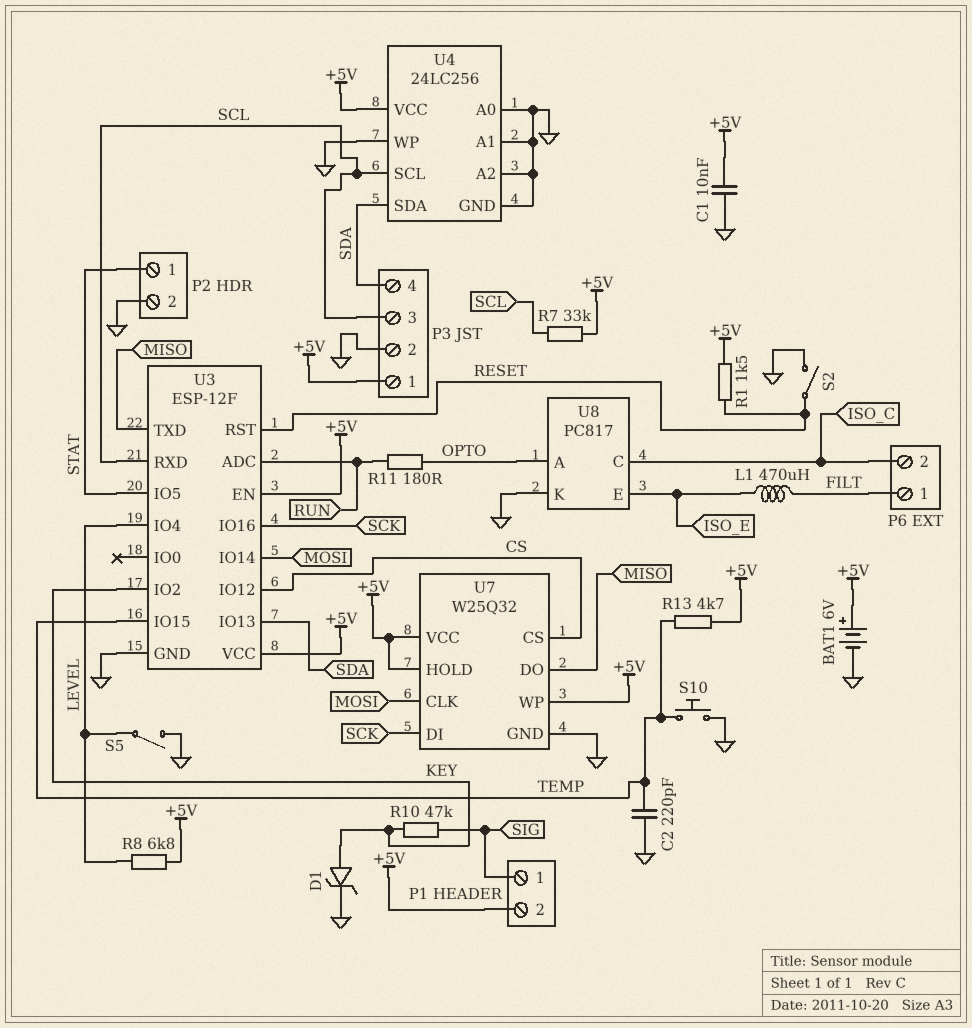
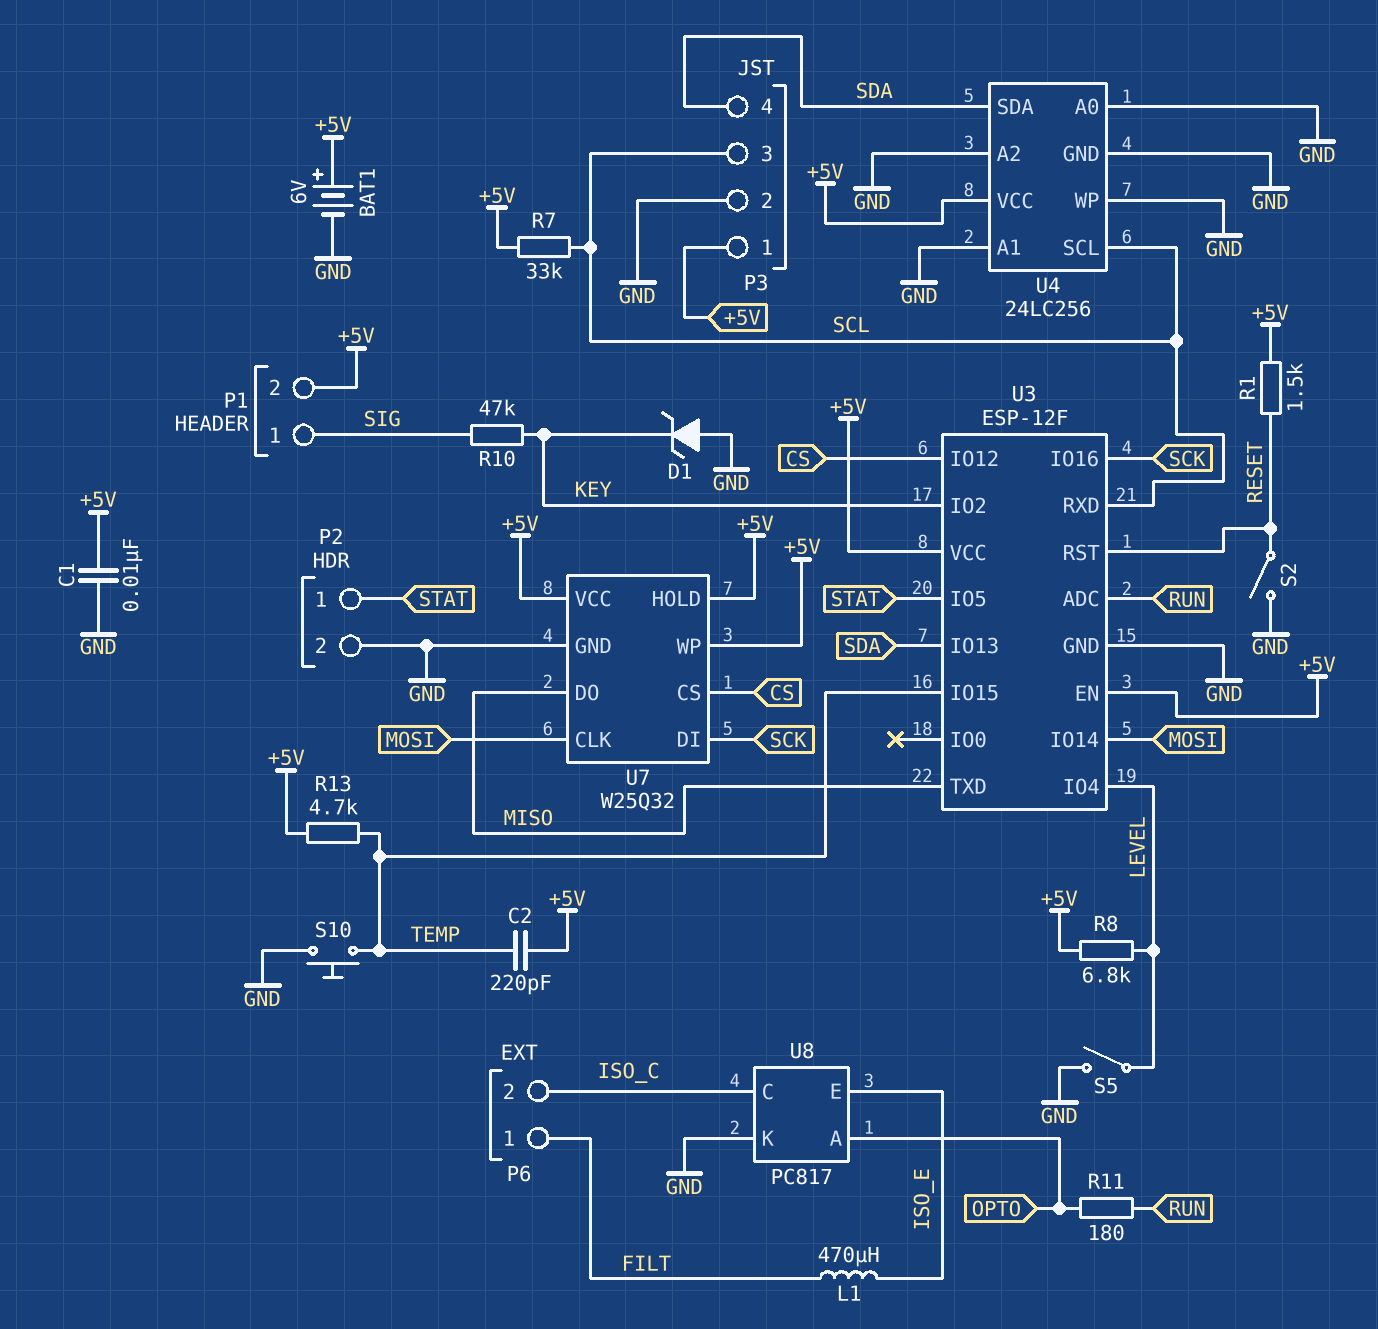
C2: 220pF (GND, TEMP) -> 220pF (+5V, TEMP)
D1: zener (A KEY, K GND) -> zener (A GND, K KEY)

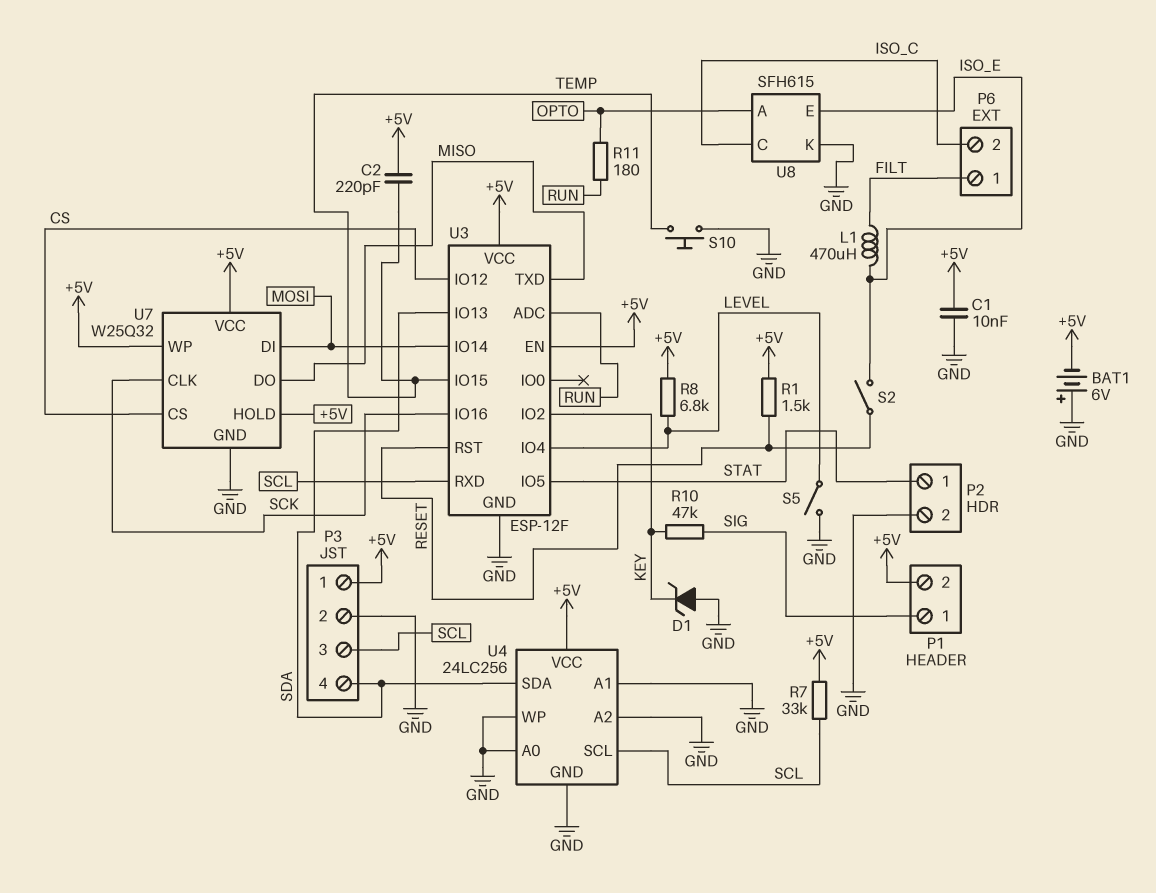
BAT1: 6V (plus +5V, minus GND) -> 6V (plus GND, minus +5V)
R13: 4.7k (+5V, TEMP) -> none
S2: switch (GND, RESET) -> switch (ISO_E, RESET)
U7 pin CLK: MOSI -> SCK
U7 pin DI: SCK -> MOSI
U8: PC817 -> SFH615

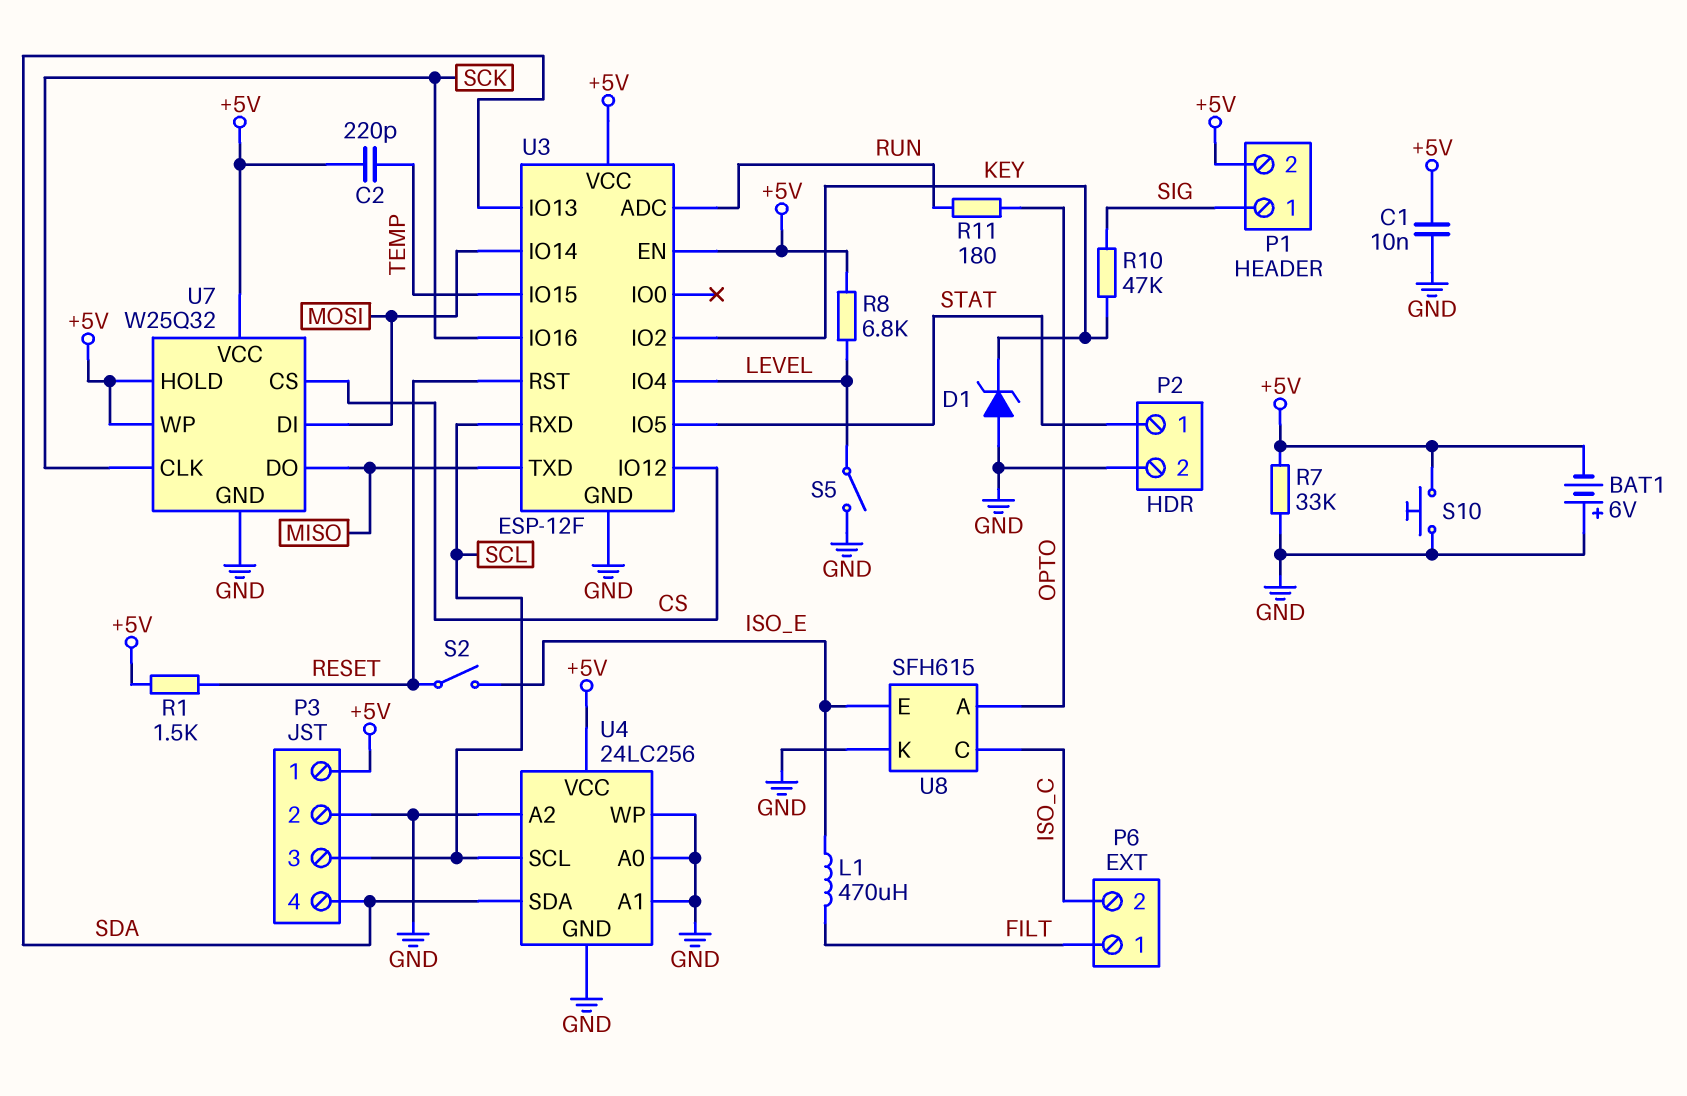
R7: 33k (+5V, SCL) -> 33k (+5V, GND)
S10: button (GND, TEMP) -> button (+5V, GND)

